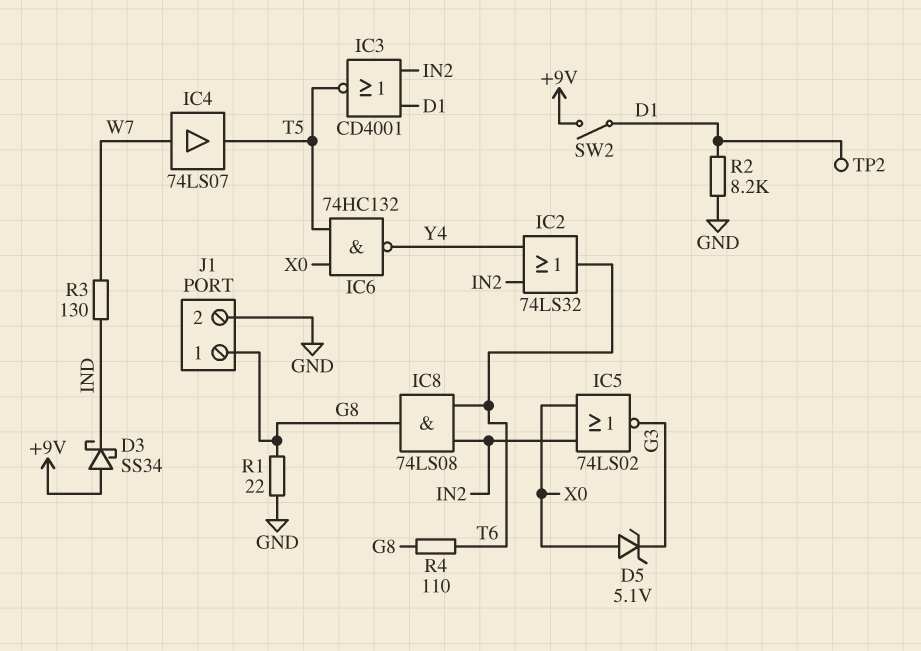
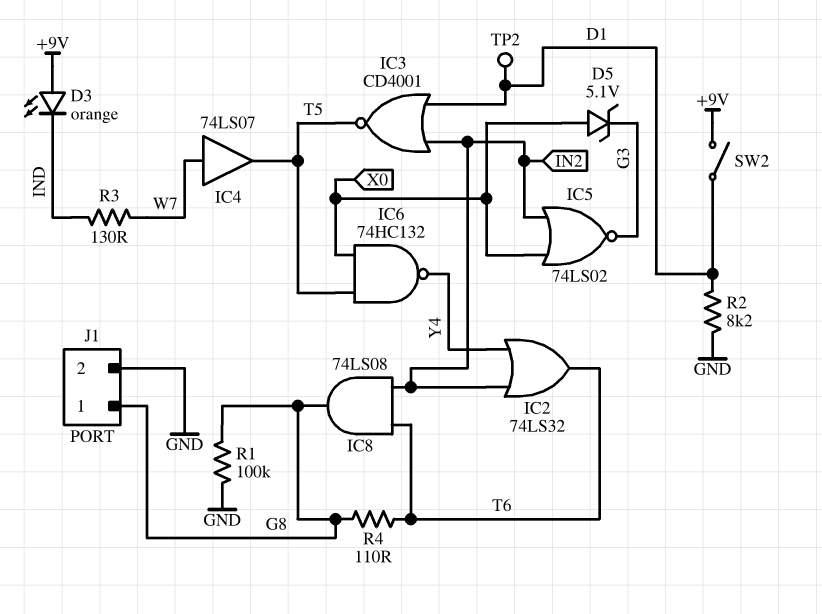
D3: schottky SS34 (A +9V, K IND) -> LED orange (A +9V, K IND)
R1: 22 (G8, GND) -> 100k (G8, GND)

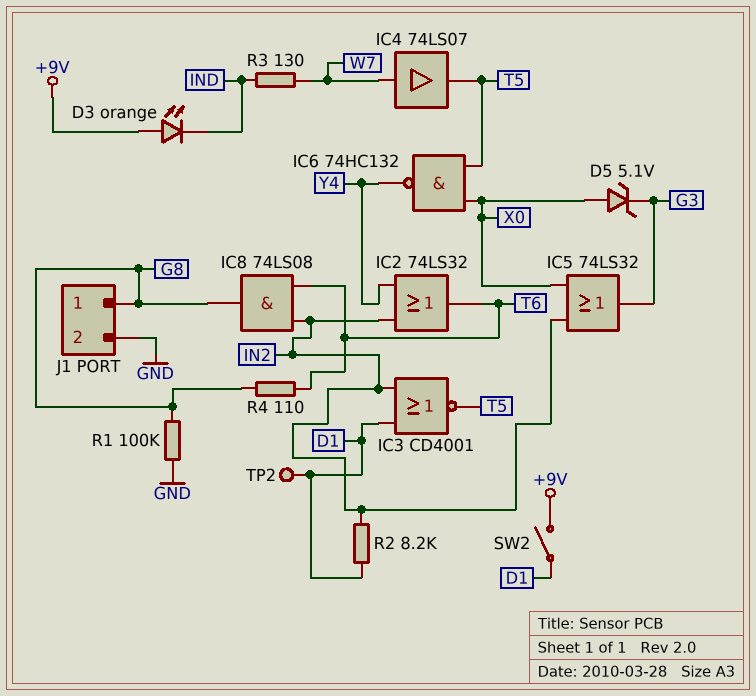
IC5: NOR 74LS02 (in IN2, in X0, out G3) -> OR 74LS32 (in IN2, in X0, out G3)
R2: 8.2k (D1, GND) -> 8.2k (D1, IN2)

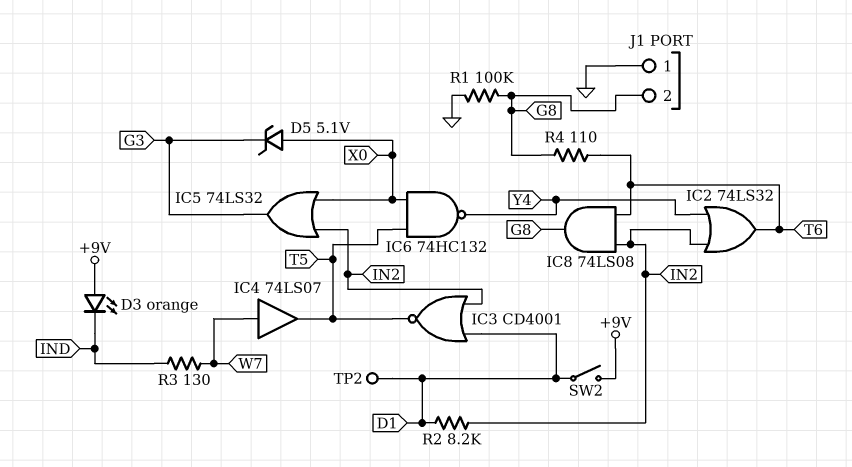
J1 pin 1: G8 -> GND
J1 pin 2: GND -> G8

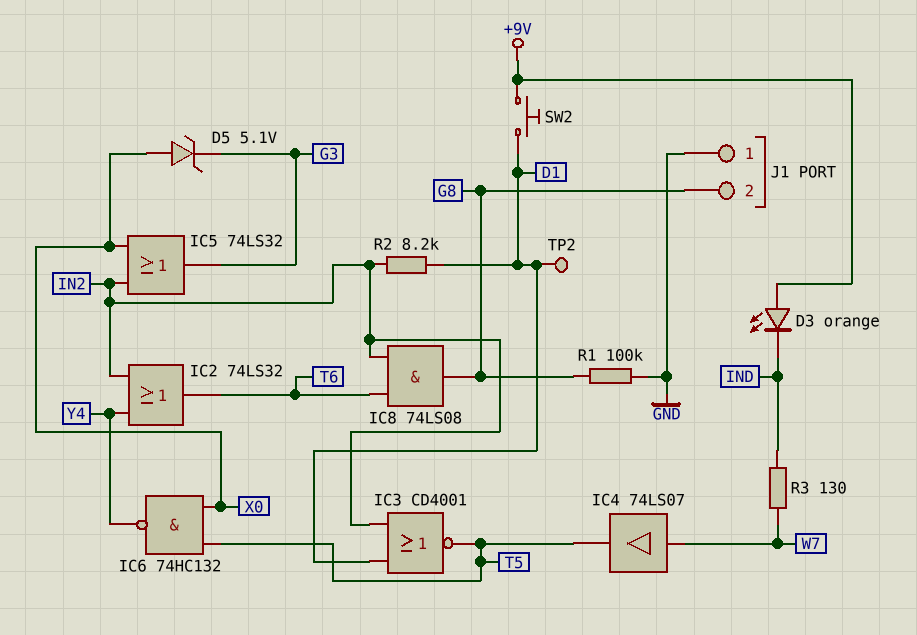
R4: 110 (G8, T6) -> none
SW2: switch (+9V, D1) -> button (+9V, D1)

